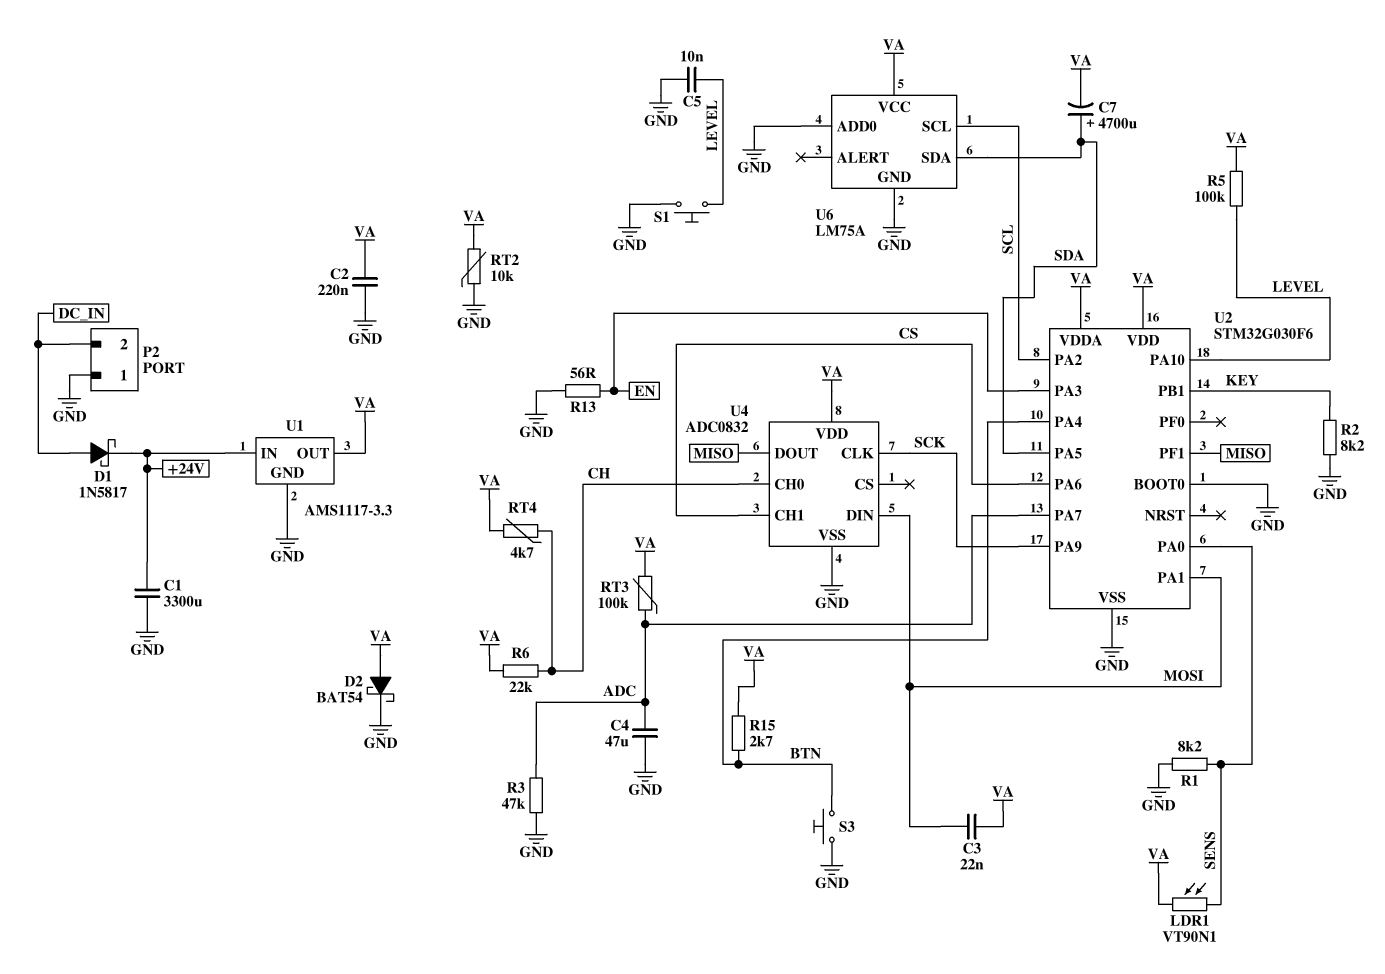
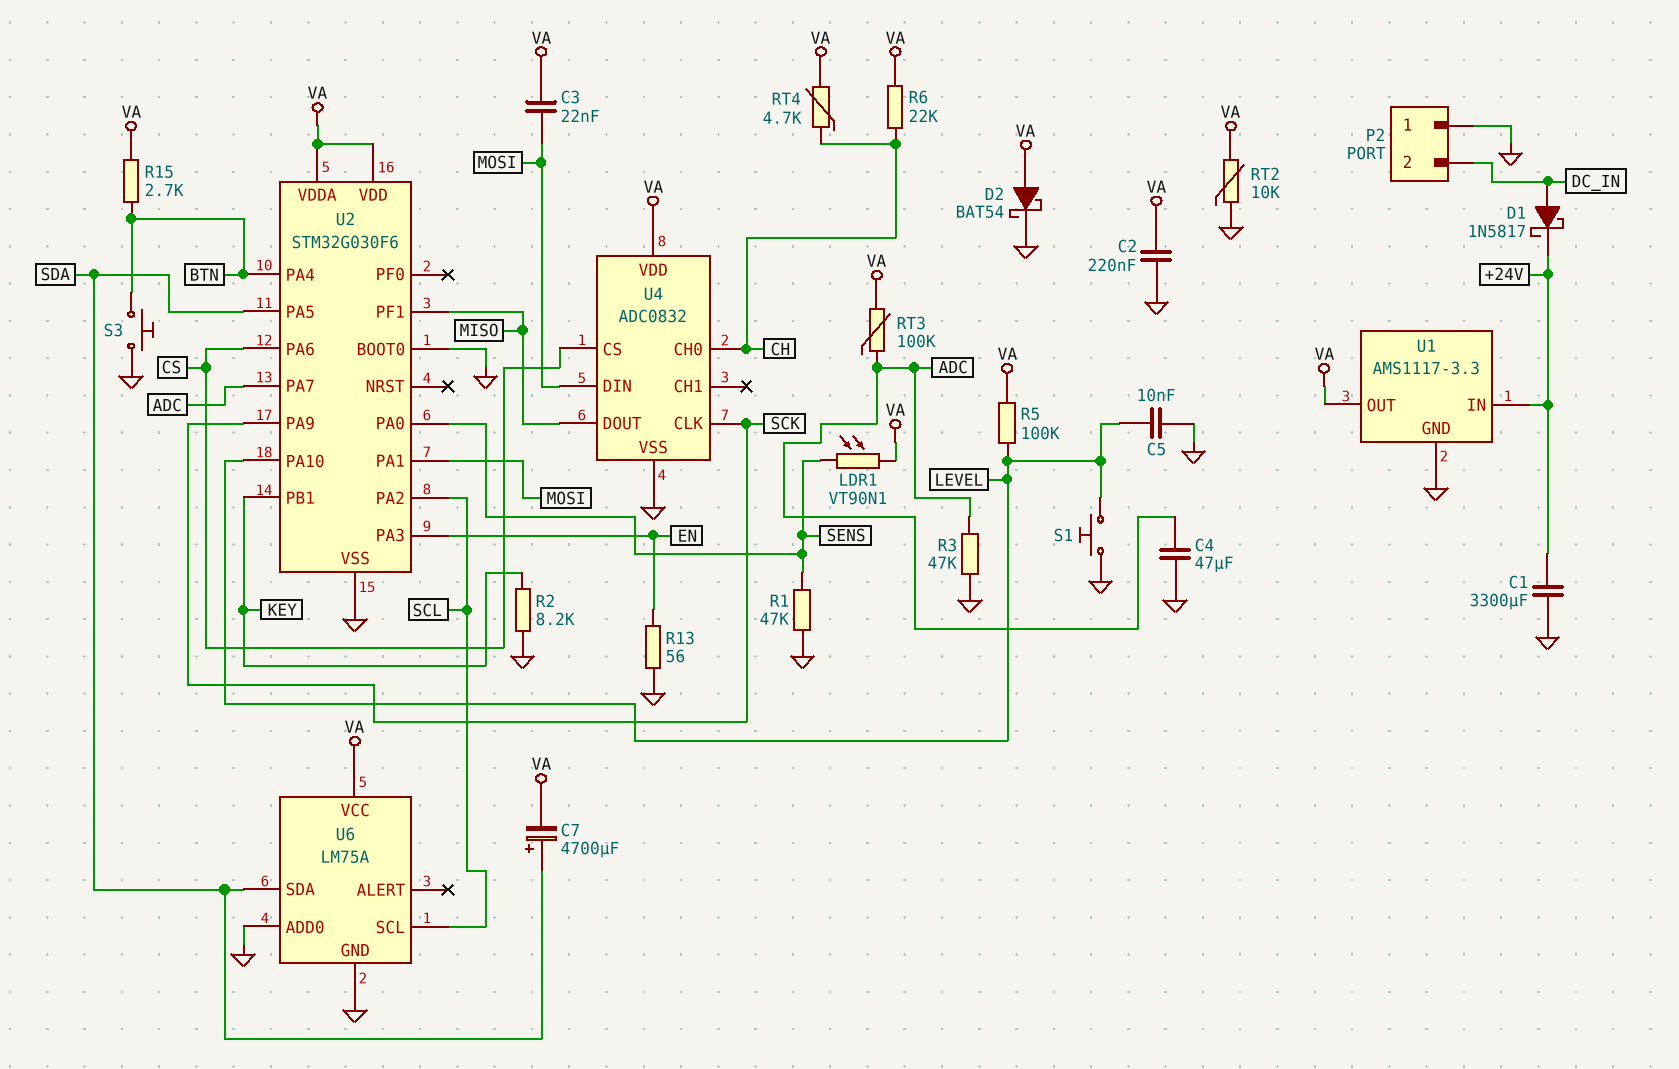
R1: 8.2k (GND, SENS) -> 47k (GND, SENS)
U4 pin CH1: CS -> none
U4 pin CS: none -> CS

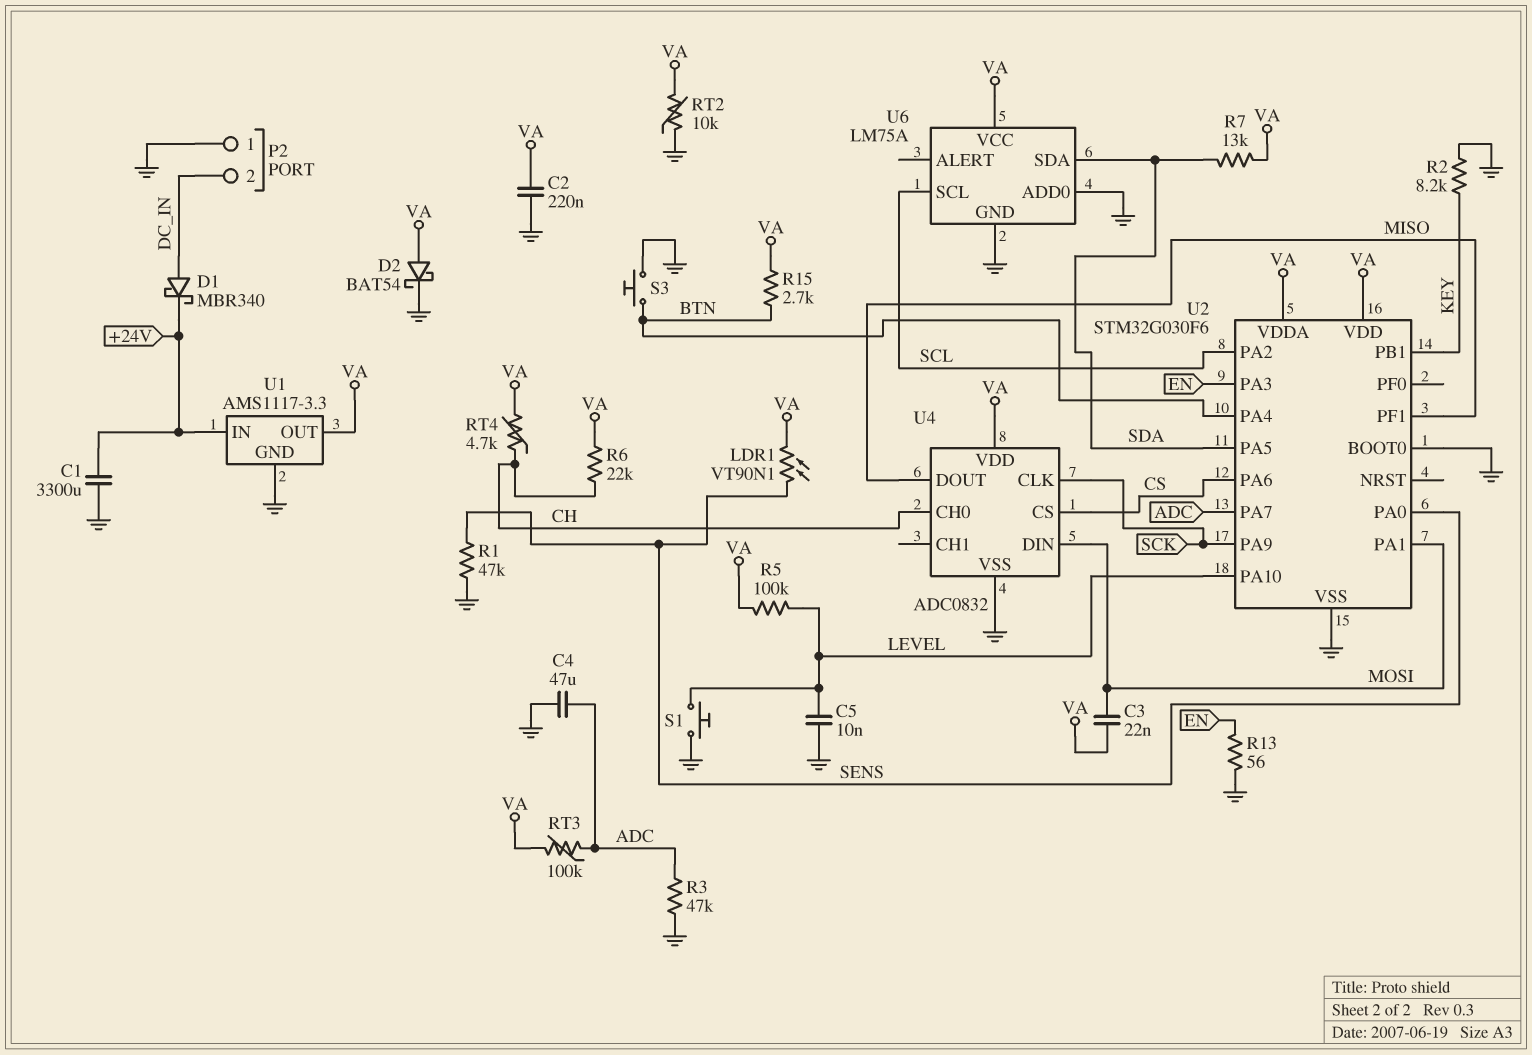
C7: 4700uF (plus SDA, minus VA) -> none
D1: schottky 1N5817 (A DC_IN, K +24V) -> schottky MBR340 (A DC_IN, K +24V)
R7: none -> 13k (SDA, VA)

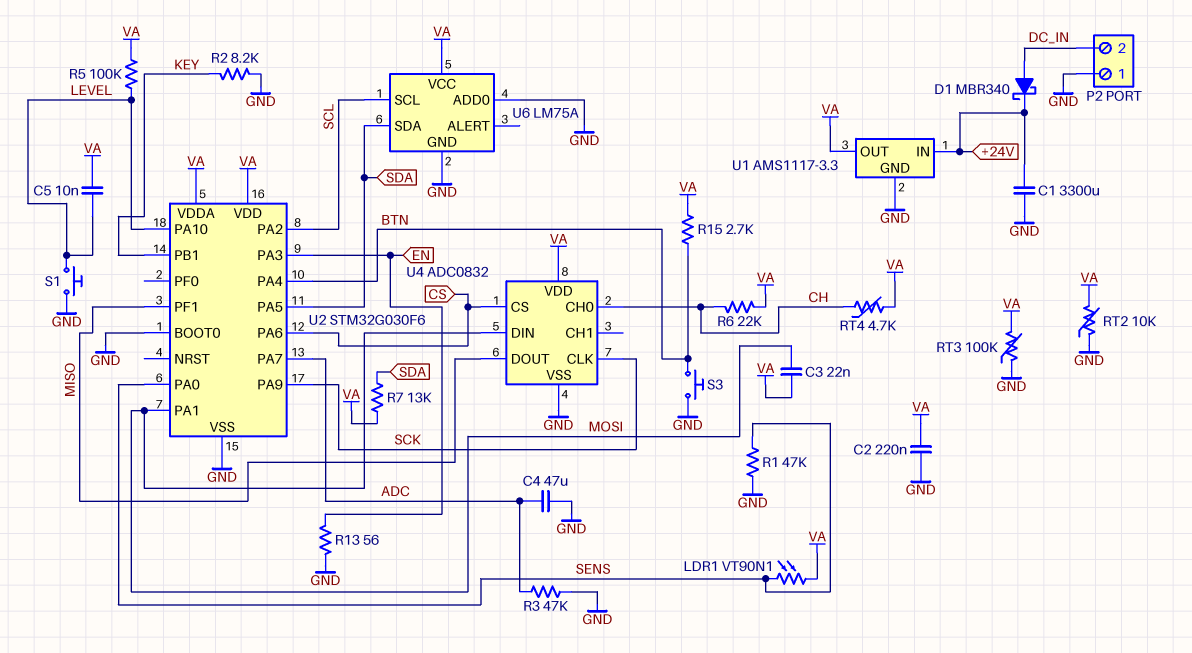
C5: 10nF (GND, LEVEL) -> 10nF (LEVEL, VA)
D2: schottky BAT54 (A VA, K GND) -> none
RT3: 100k (ADC, VA) -> 100k (GND, VA)

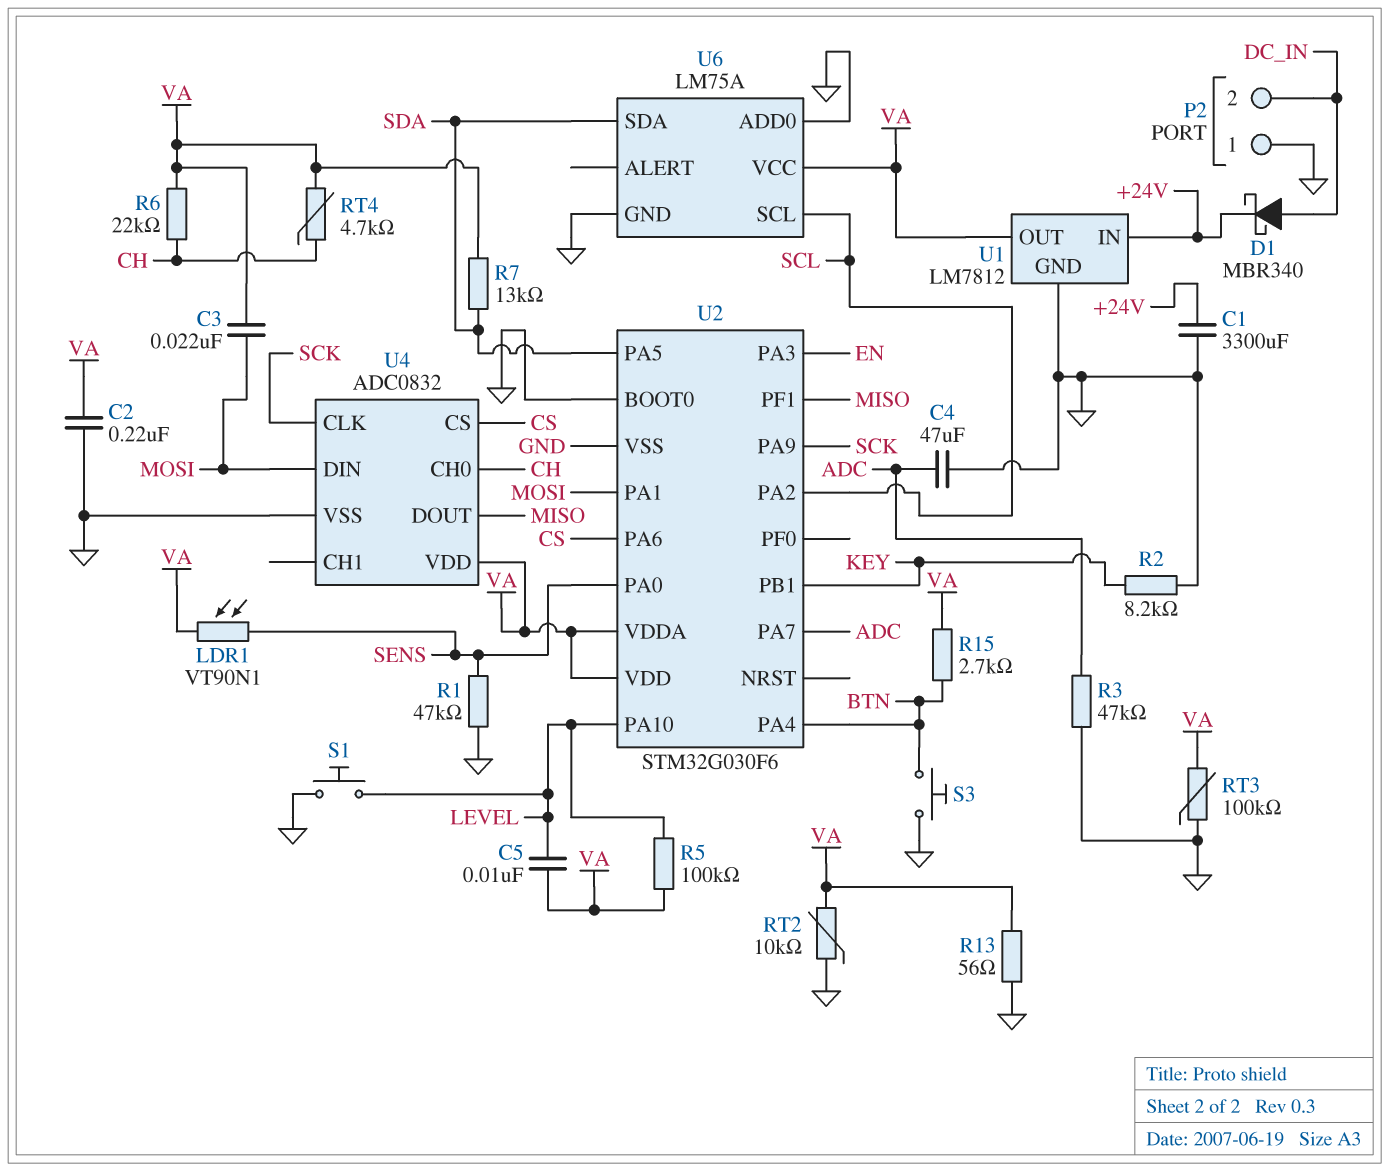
R13: 56 (EN, GND) -> 56 (GND, VA)
U1: AMS1117-3.3 -> LM7812

